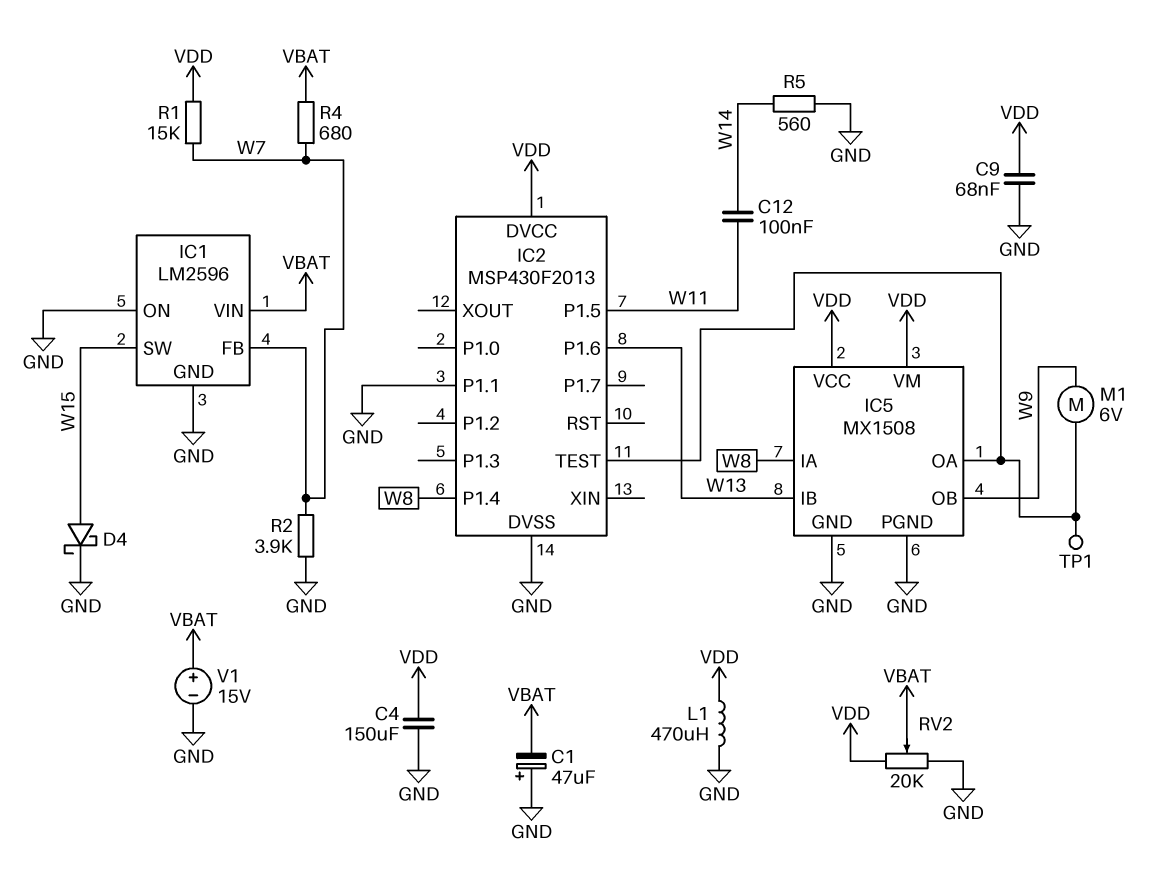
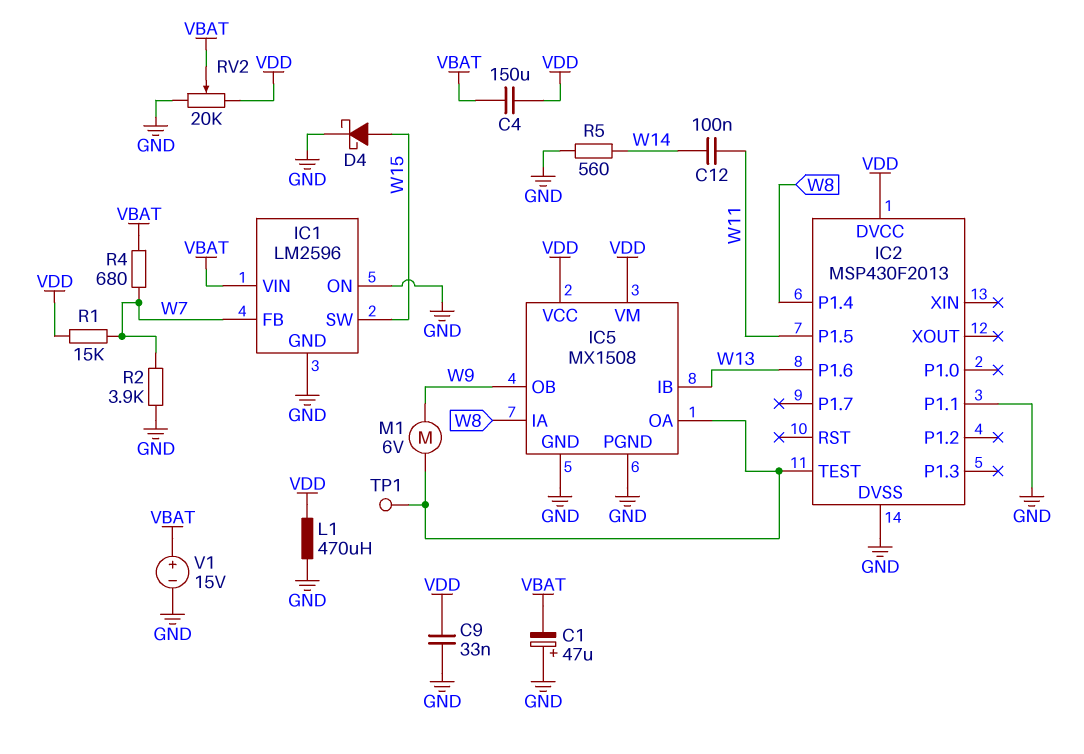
C4: 150uF (GND, VDD) -> 150uF (VBAT, VDD)
C9: 68nF (GND, VDD) -> 33nF (GND, VDD)

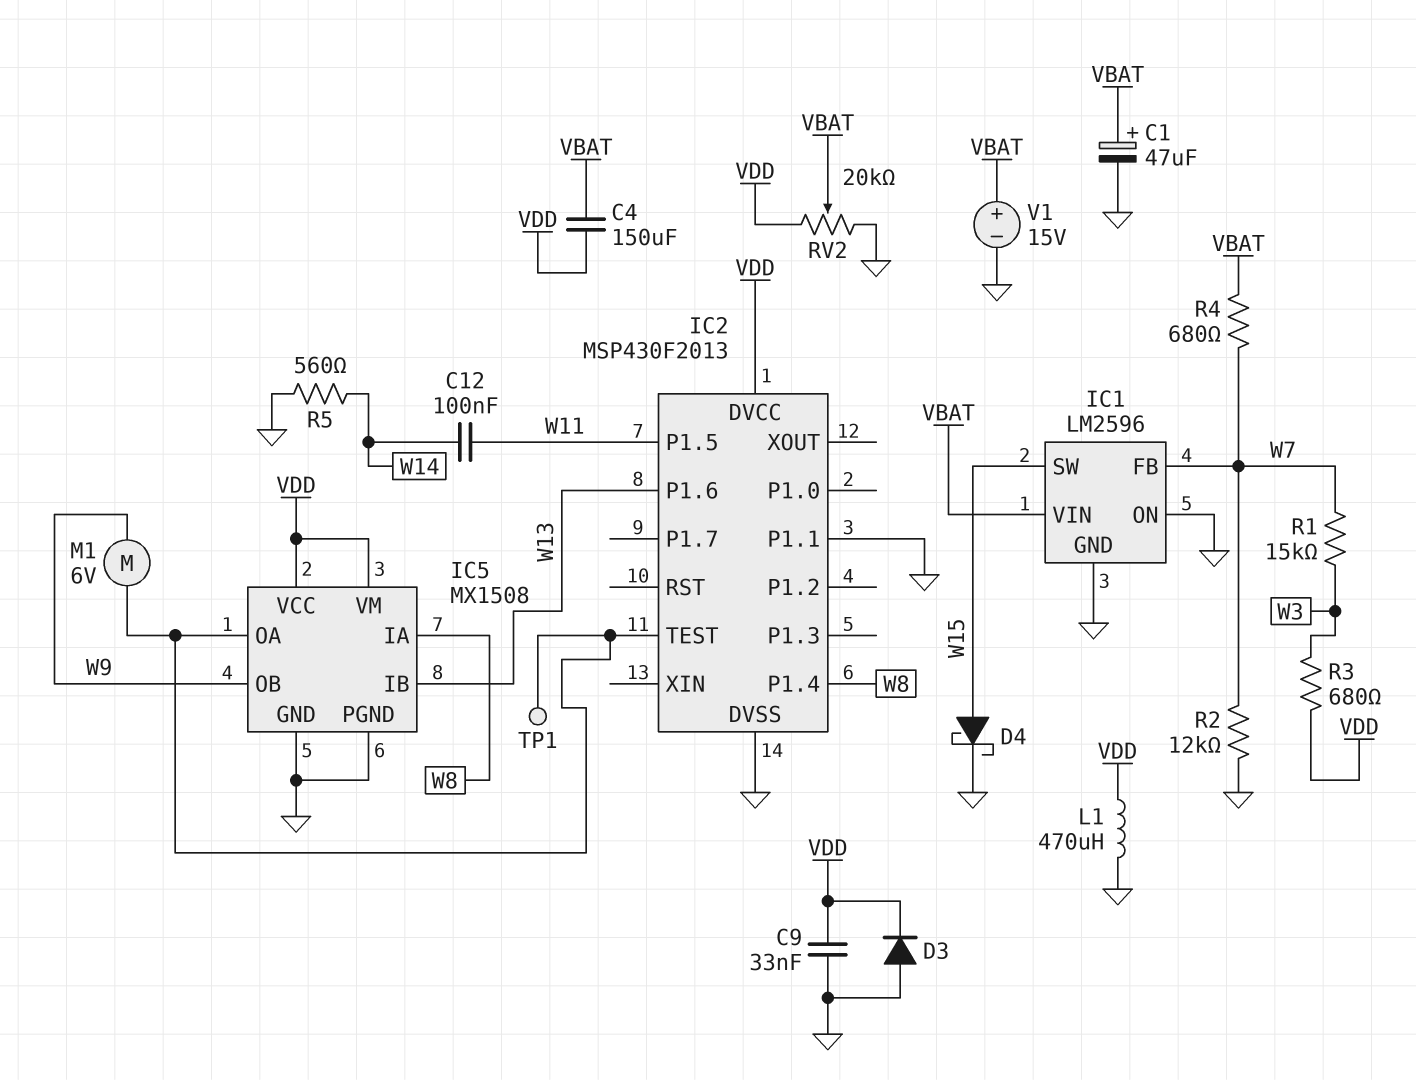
C1: 47uF (plus GND, minus VBAT) -> 47uF (plus VBAT, minus GND)
D3: none -> diode (A GND, K VDD)
R1: 15k (VDD, W7) -> 15k (W3, W7)
R2: 3.9k (GND, W7) -> 12k (GND, W7)
R3: none -> 680 (VDD, W3)

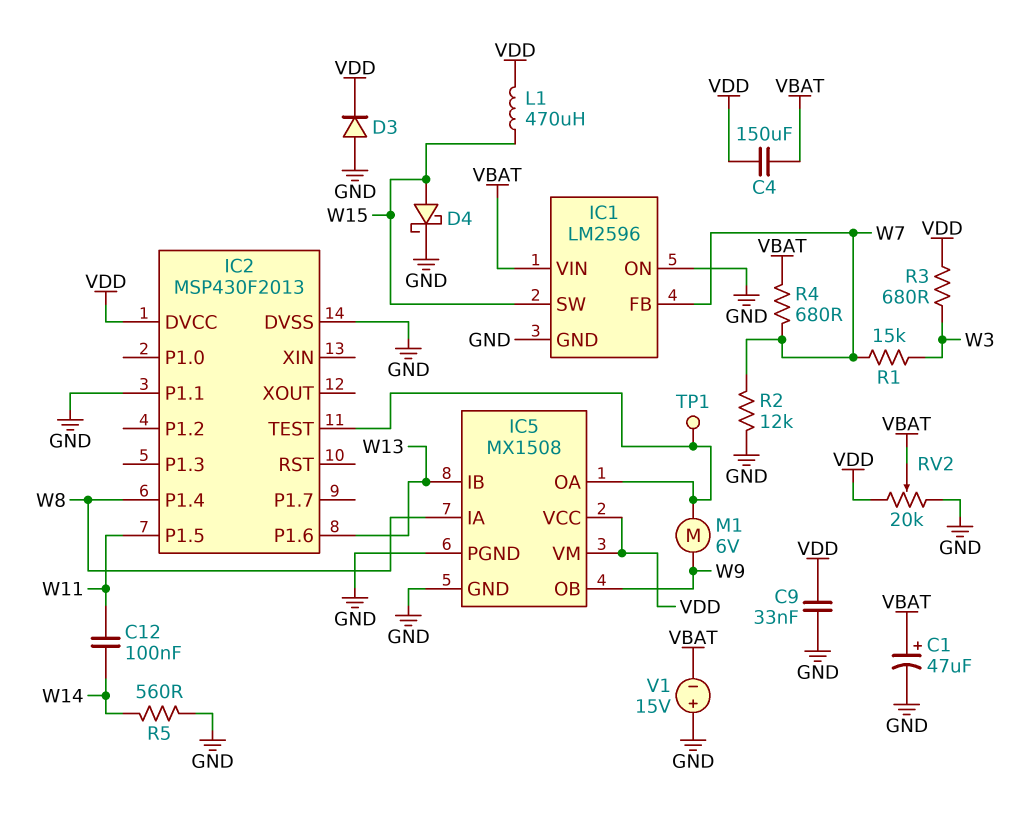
L1: 470uH (GND, VDD) -> 470uH (VDD, W15)
V1: 15V (plus VBAT, minus GND) -> 15V (plus GND, minus VBAT)

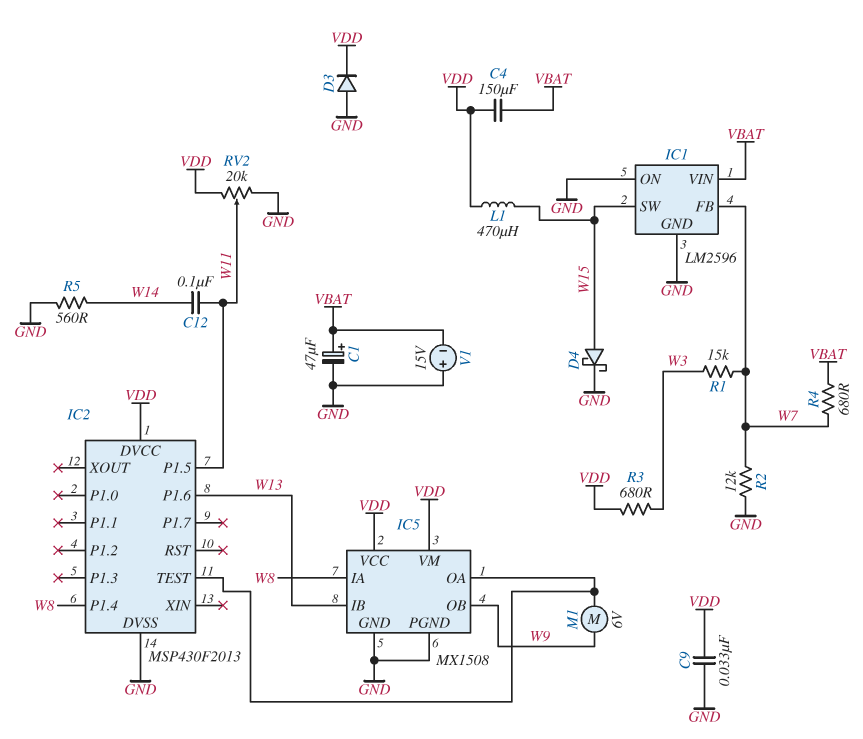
IC2 pin P1.1: GND -> none
RV2: 20k (GND, VDD, wiper VBAT) -> 20k (GND, VDD, wiper W11)
TP1: test point (IC2/TEST) -> none

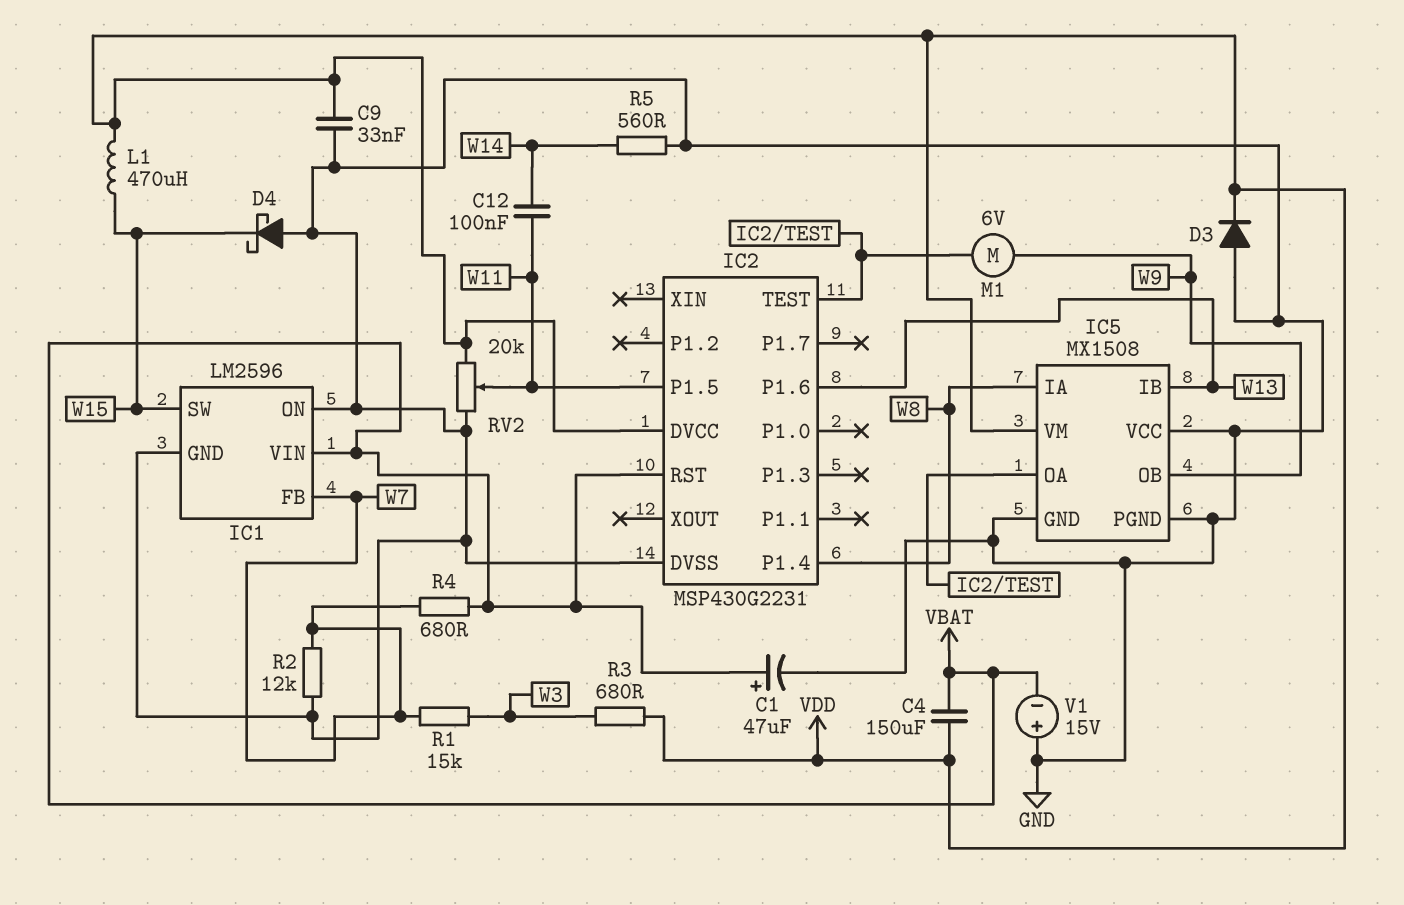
D4: schottky (A W15, K GND) -> schottky (A GND, K W15)
IC2: MSP430F2013 -> MSP430G2231
IC2 pin RST: none -> VBAT
IC5 pin VCC: VDD -> GND

